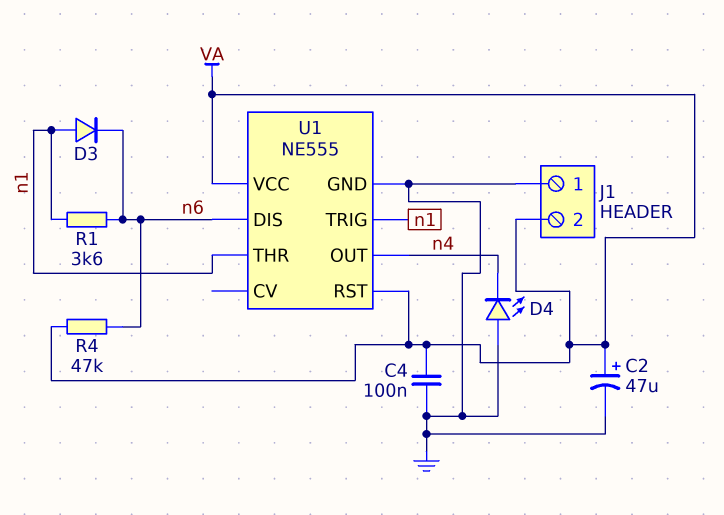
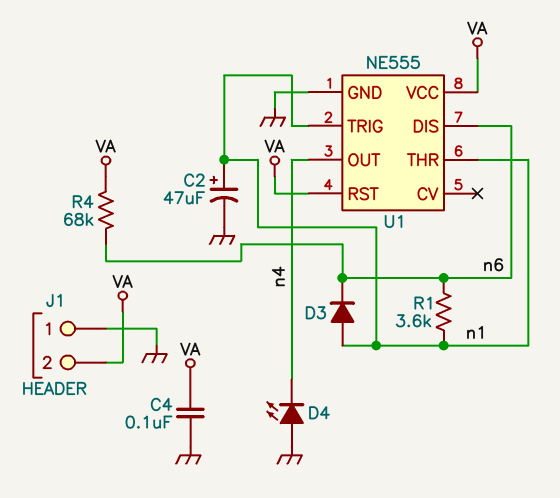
C2: 47uF (plus VA, minus GND) -> 47uF (plus n1, minus GND)
R4: 47k (VA, n6) -> 68k (VA, n6)

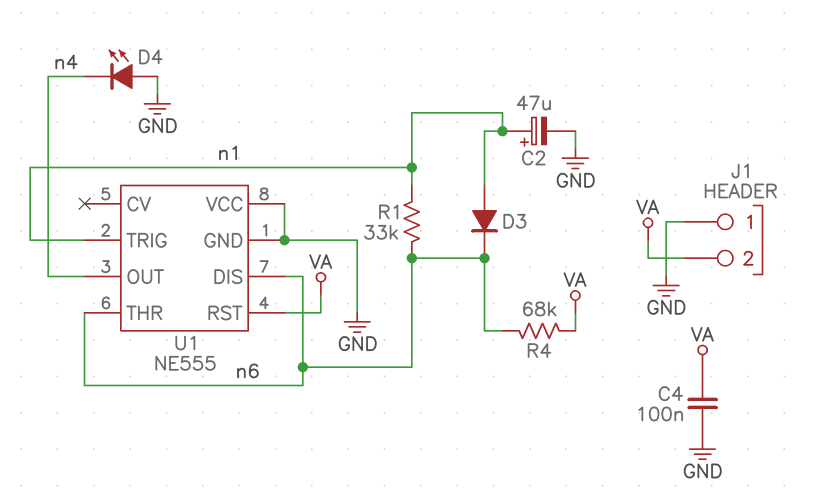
R1: 3.6k (n1, n6) -> 33k (n1, n6)
U1 pin THR: n1 -> n6
U1 pin VCC: VA -> GND

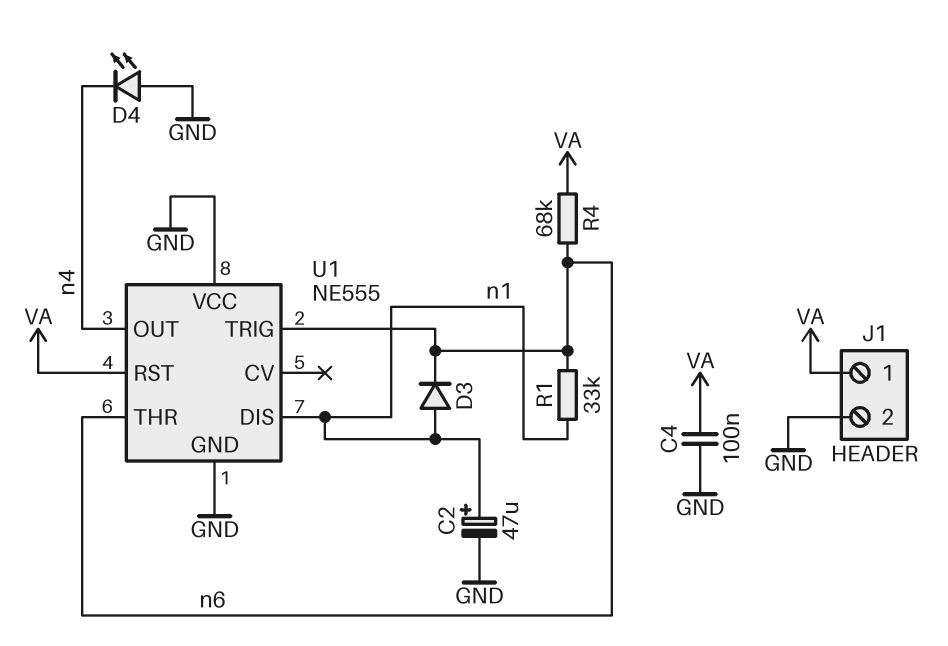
J1 pin 1: GND -> VA
J1 pin 2: VA -> GND
U1 pin DIS: n6 -> n1
U1 pin TRIG: n1 -> n6

